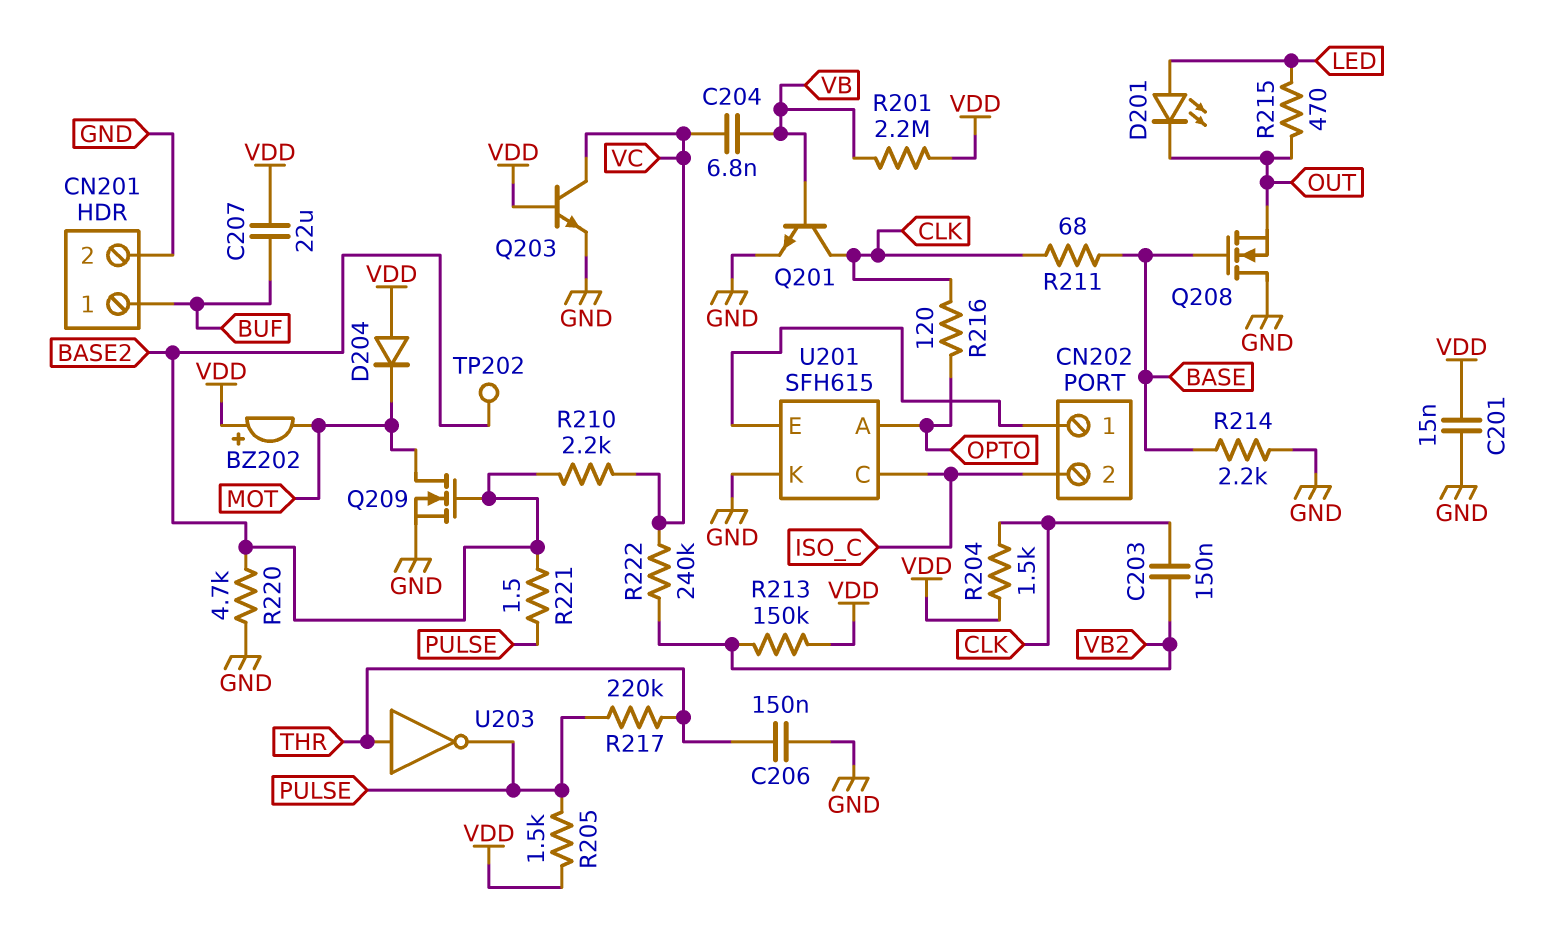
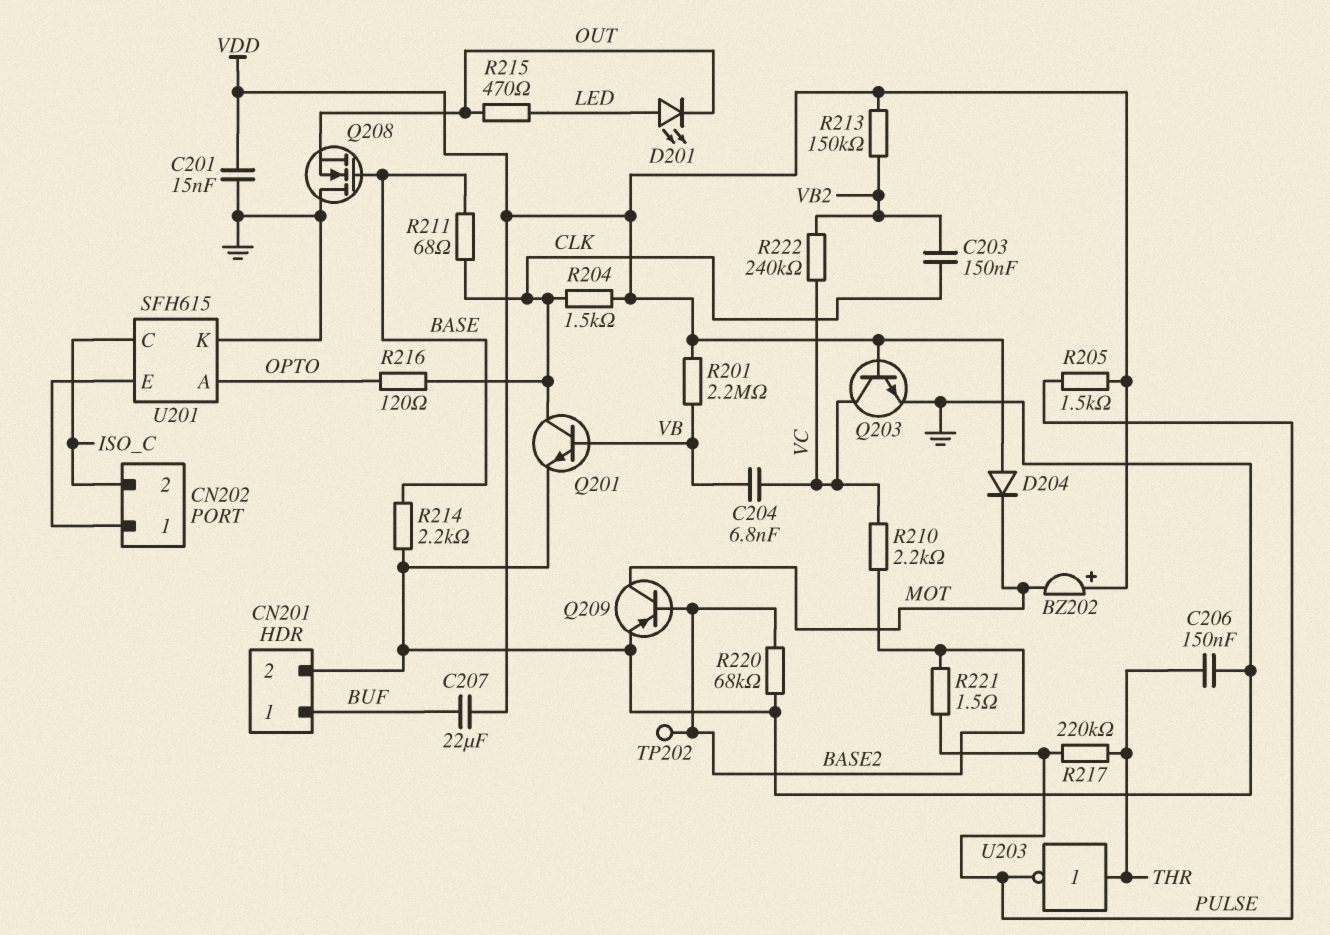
Q209: NMOS (G BASE2, D MOT, S GND) -> PNP (B BASE2, C MOT, E GND)
R220: 4.7k (BASE2, GND) -> 68k (BASE2, GND)

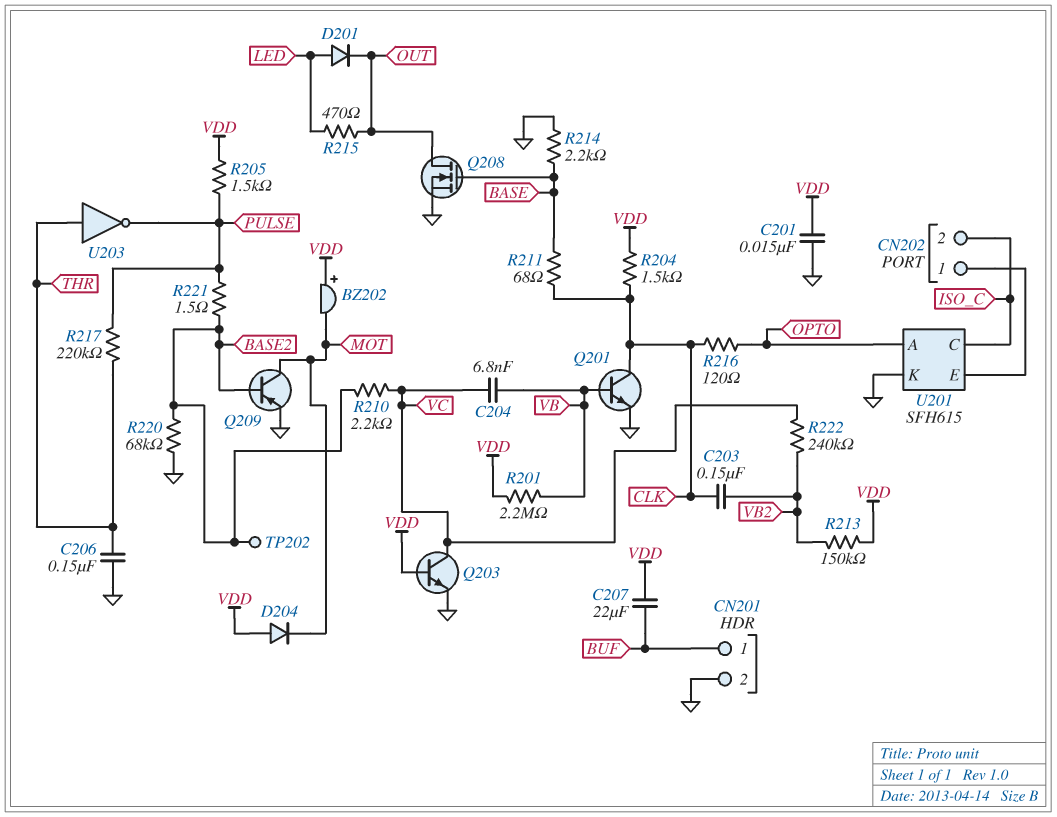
D201: LED (A LED, K OUT) -> diode (A LED, K OUT)
Q208: NMOS (G BASE, D GND, S OUT) -> NMOS (G BASE, D OUT, S GND)

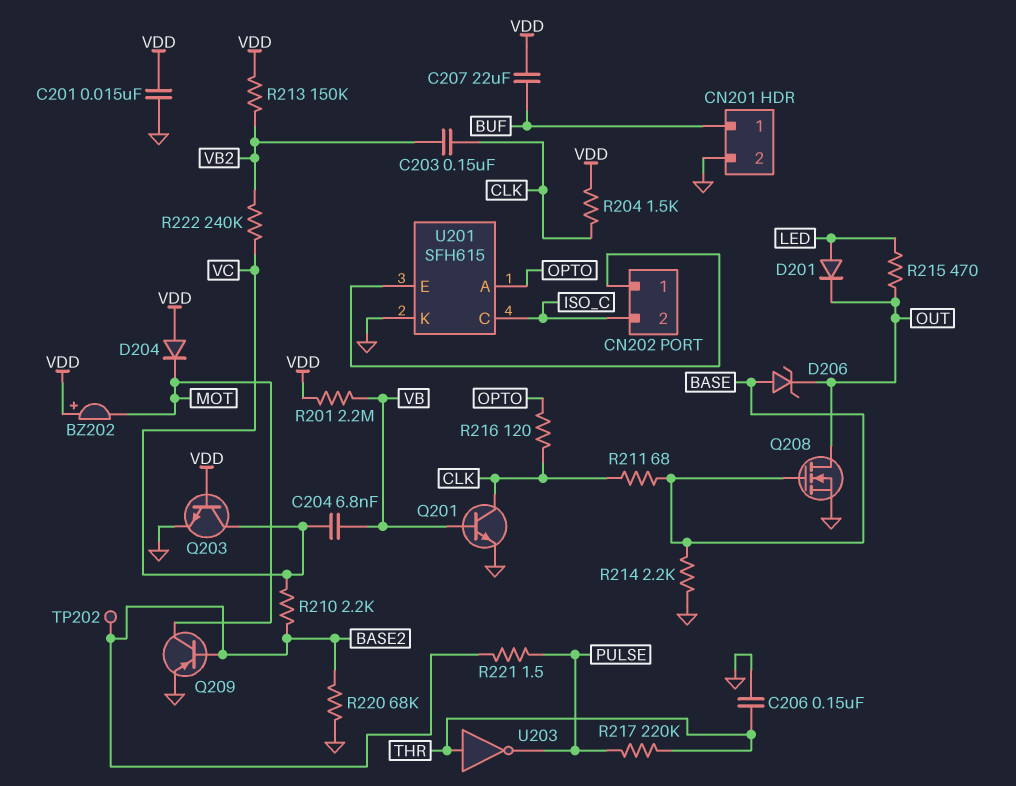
D206: none -> zener (A BASE, K OUT)
R205: 1.5k (PULSE, VDD) -> none

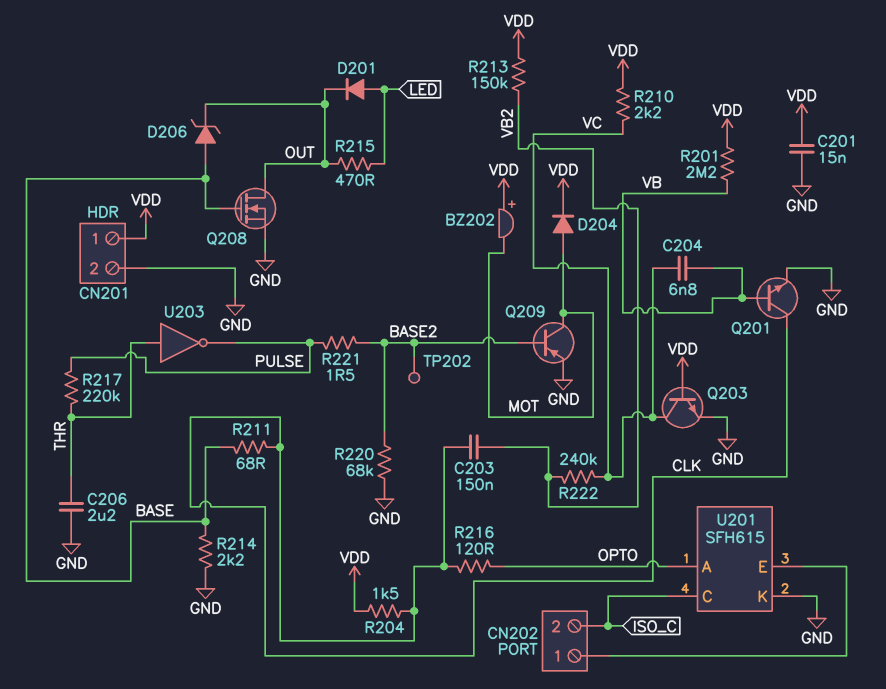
C206: 150nF (GND, THR) -> 2.2uF (GND, THR)
C207: 22uF (BUF, VDD) -> none
CN201 pin 1: BUF -> VDD
D204: diode (A VDD, K MOT) -> diode (A MOT, K VDD)
R210: 2.2k (BASE2, VC) -> 2.2k (VC, VDD)

